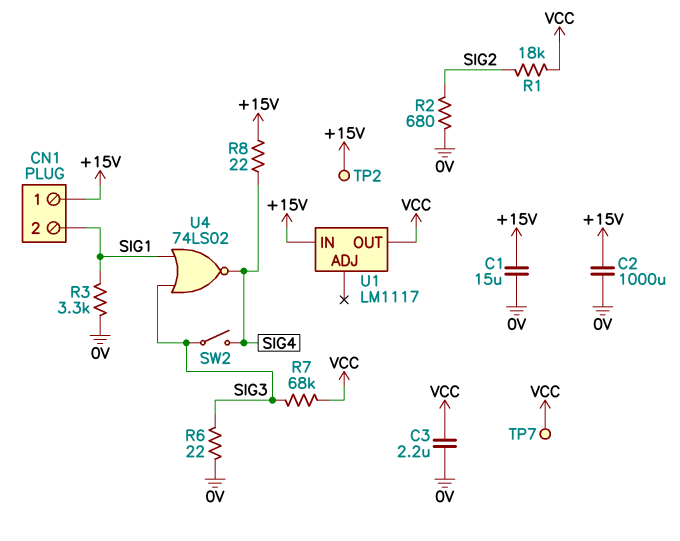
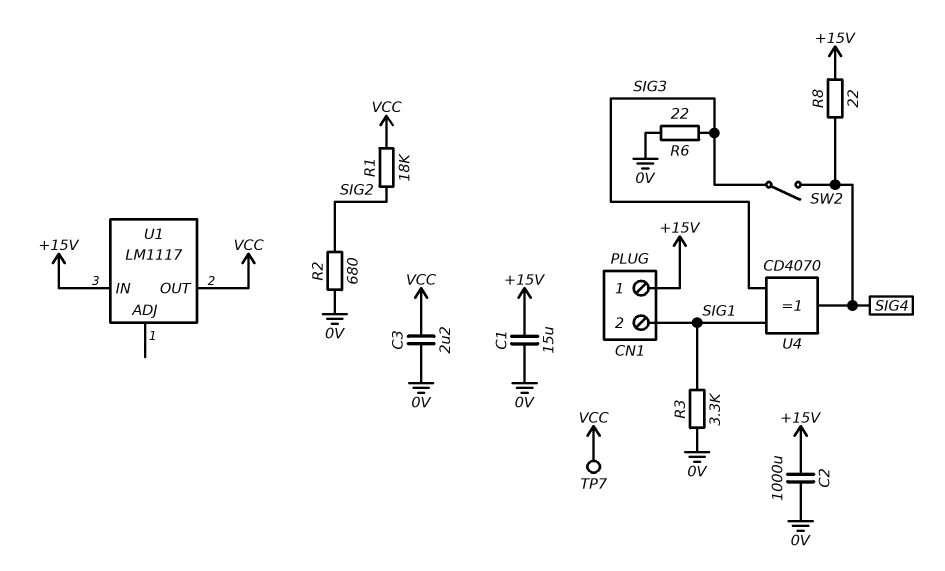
R7: 68k (SIG3, VCC) -> none
TP2: test point (+15V) -> none
U4: NOR 74LS02 (in SIG1, in SIG3, out SIG4) -> XOR CD4070 (in SIG1, in SIG3, out SIG4)

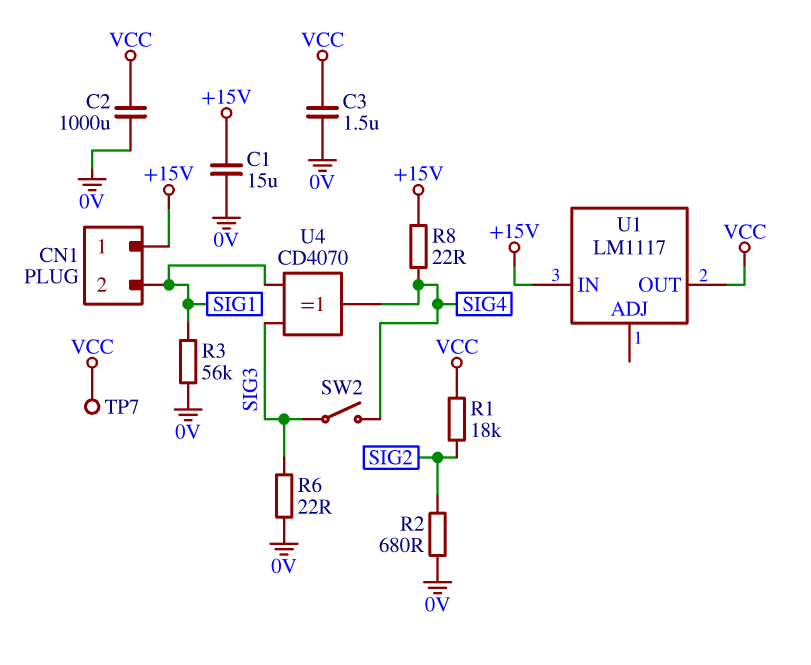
C2: 1000uF (+15V, 0V) -> 1000uF (0V, VCC)
C3: 2.2uF (0V, VCC) -> 1.5uF (0V, VCC)
R3: 3.3k (0V, SIG1) -> 56k (0V, SIG1)

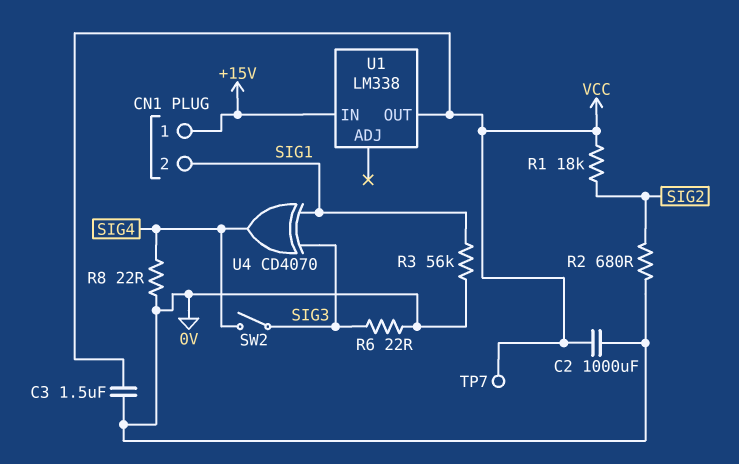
C1: 15uF (+15V, 0V) -> none
R8: 22 (+15V, SIG4) -> 22 (0V, SIG4)
U1: LM1117 -> LM338

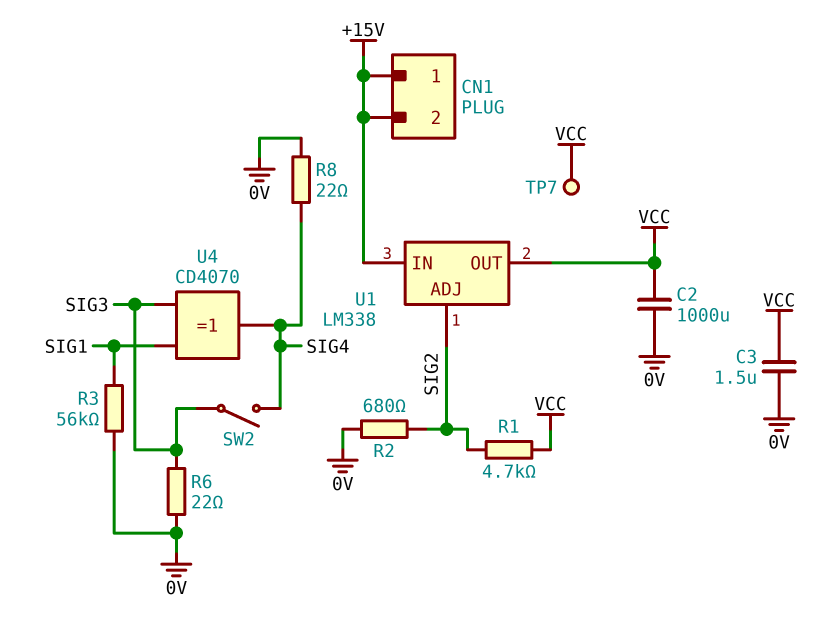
CN1 pin 2: SIG1 -> +15V
R1: 18k (SIG2, VCC) -> 4.7k (SIG2, VCC)
U1 pin ADJ: none -> SIG2

